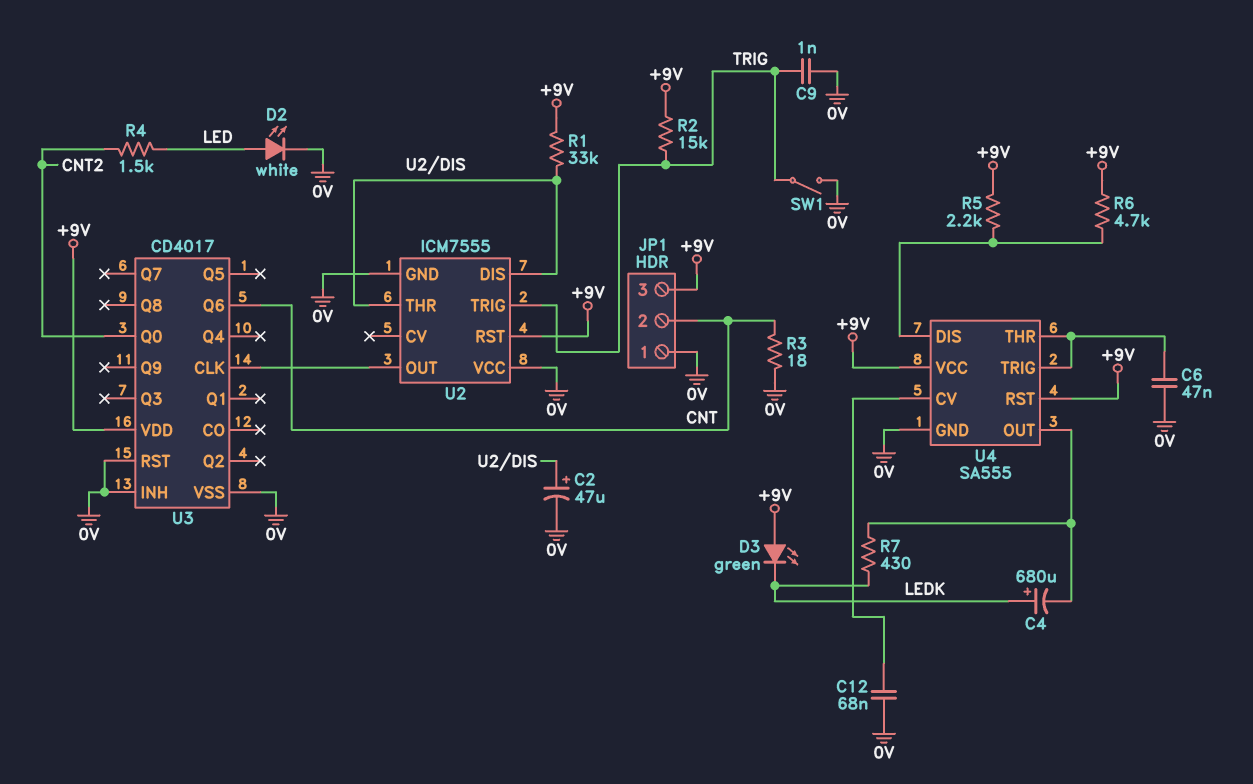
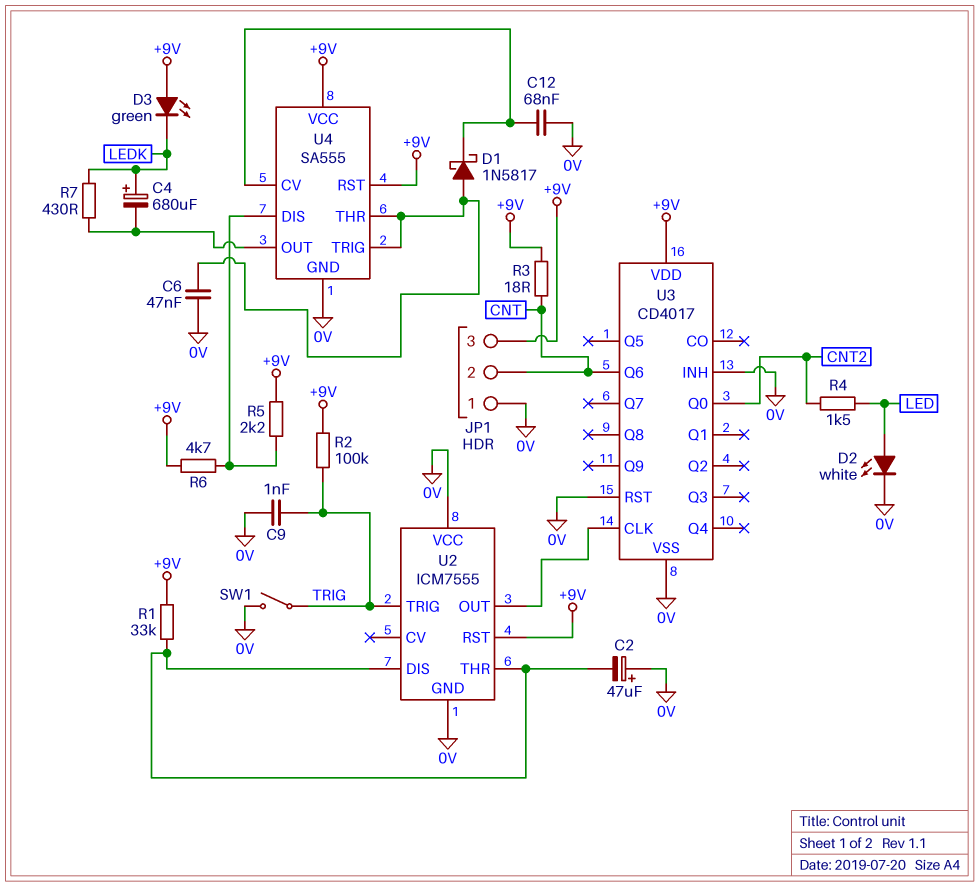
C2: 47uF (plus U2/DIS, minus 0V) -> 47uF (plus 0V, minus U2/DIS)
D1: none -> schottky 1N5817 (A U4/THR, K U4/CV)
R2: 15k (+9V, TRIG) -> 100k (+9V, TRIG)
R3: 18 (0V, CNT) -> 18 (+9V, CNT)

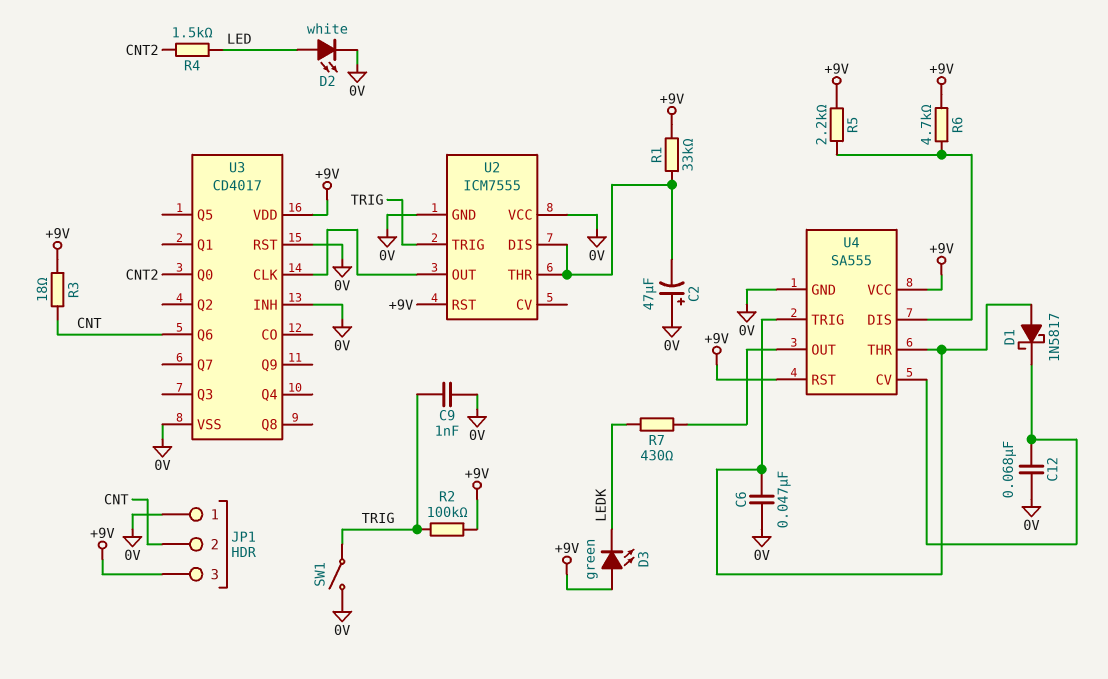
C4: 680uF (plus LEDK, minus U4/OUT) -> none

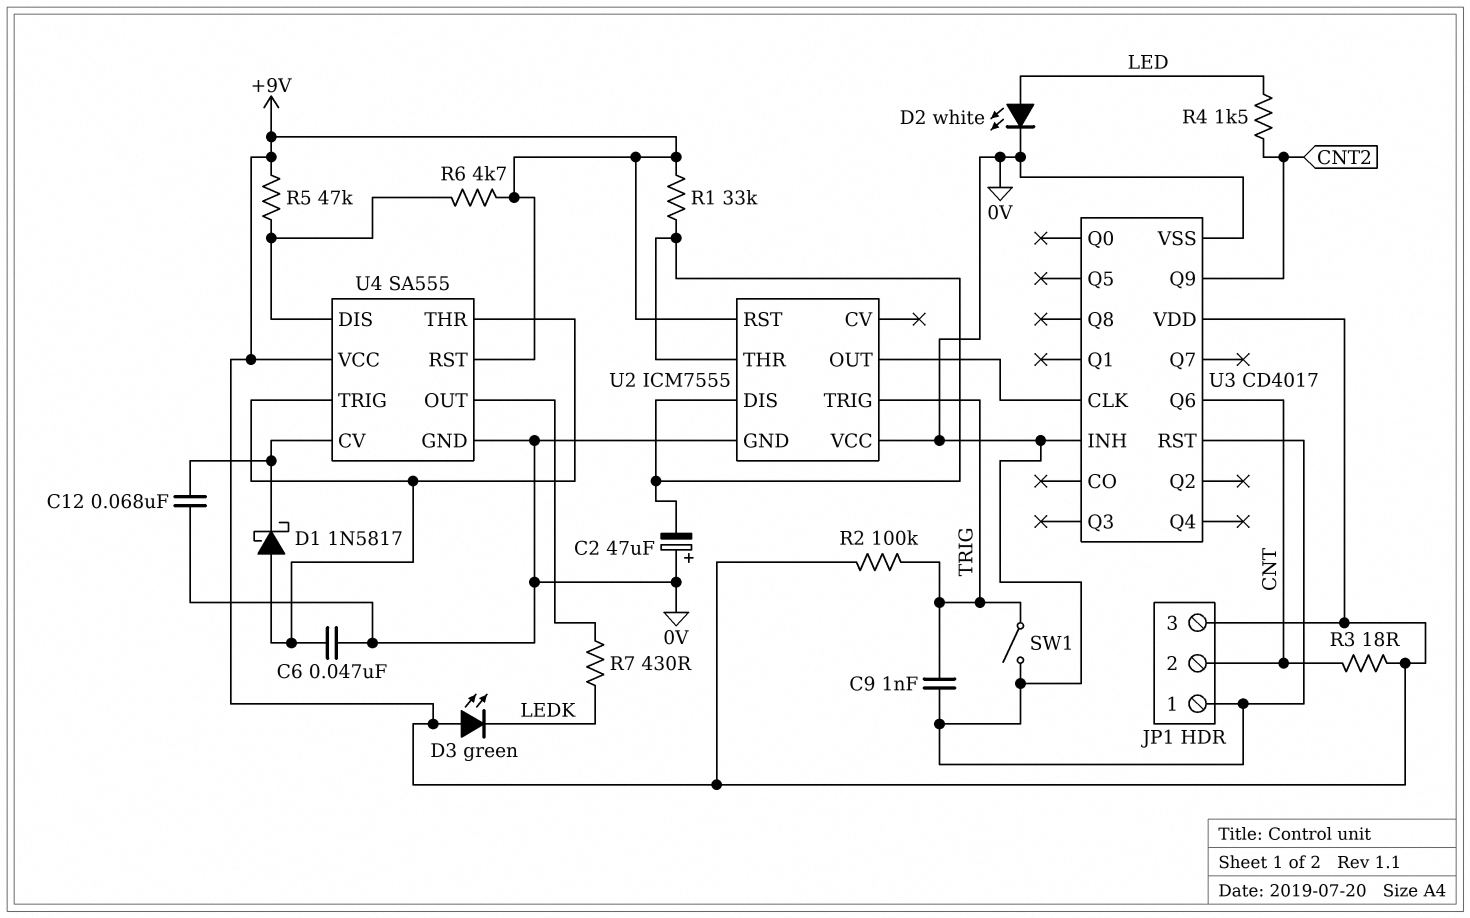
R5: 2.2k (+9V, U4/DIS) -> 47k (+9V, U4/DIS)
U3 pin Q0: CNT2 -> none
U3 pin Q9: none -> CNT2

